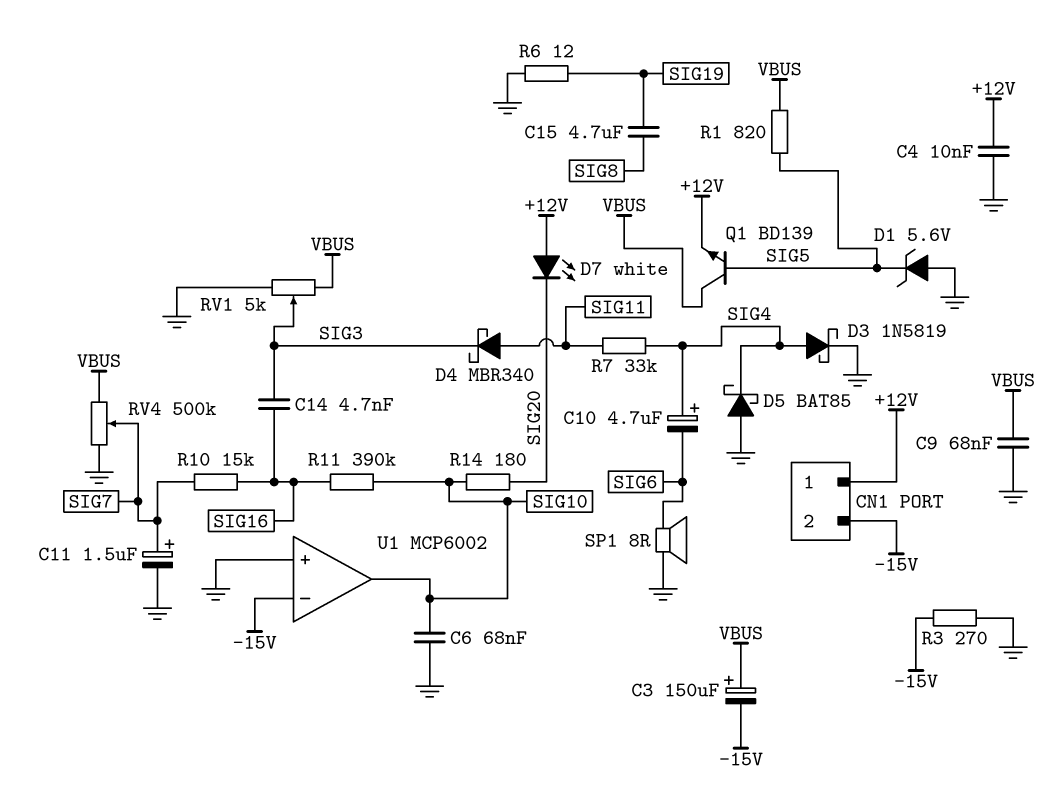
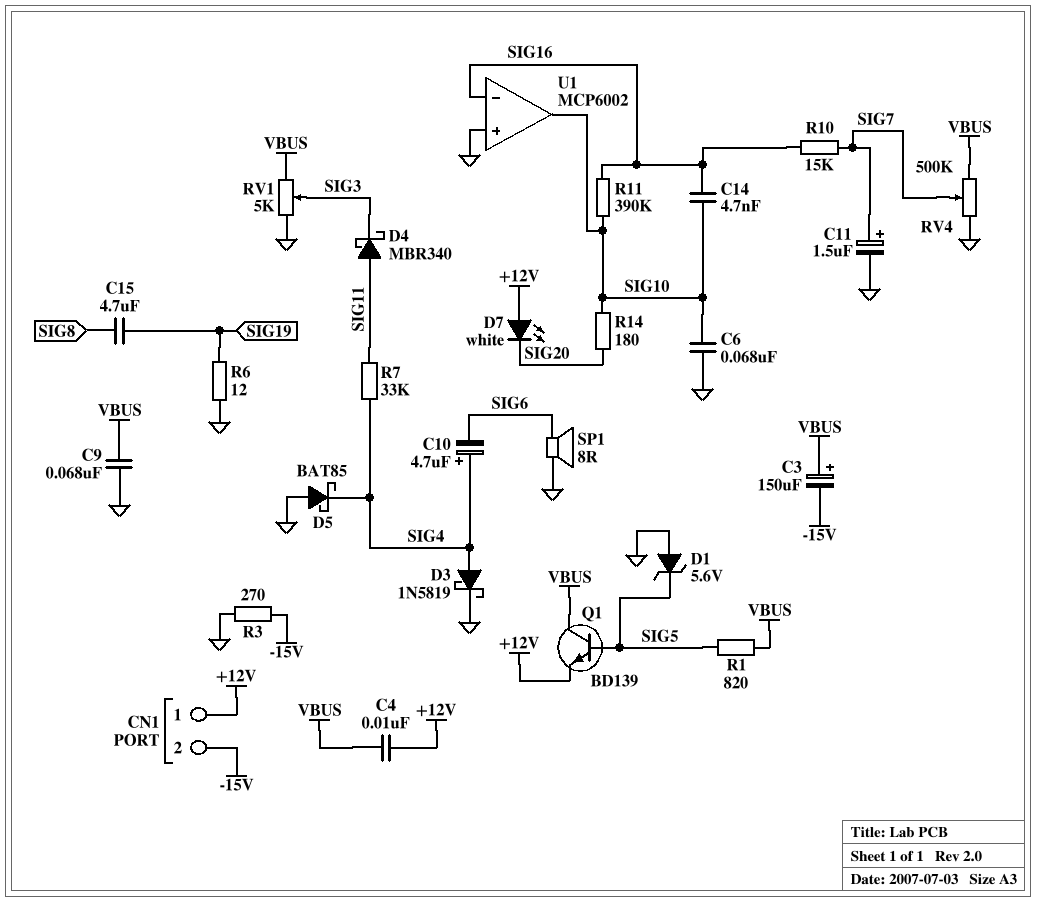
C4: 10nF (+12V, GND) -> 10nF (+12V, VBUS)
C14: 4.7nF (SIG3, SIG16) -> 4.7nF (SIG10, SIG16)
U1 pin in-: -15V -> SIG16

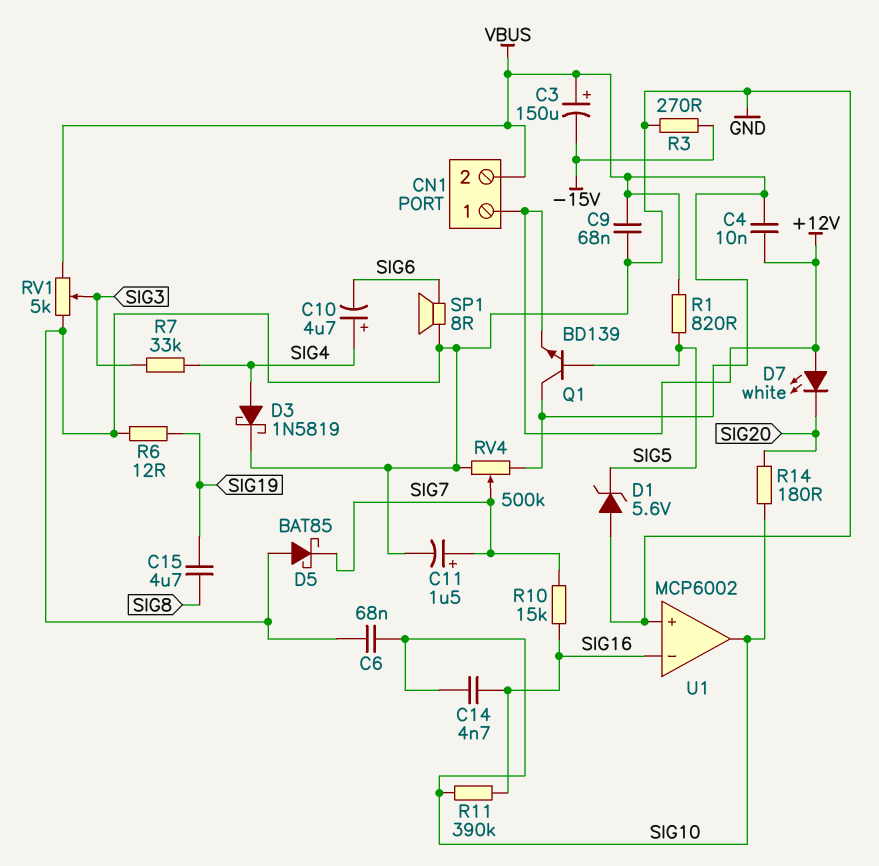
CN1 pin 2: -15V -> VBUS
D4: schottky MBR340 (A SIG11, K SIG3) -> none
D5: schottky BAT85 (A GND, K SIG4) -> schottky BAT85 (A GND, K SIG7)
R7: 33k (SIG4, SIG11) -> 33k (SIG3, SIG4)

